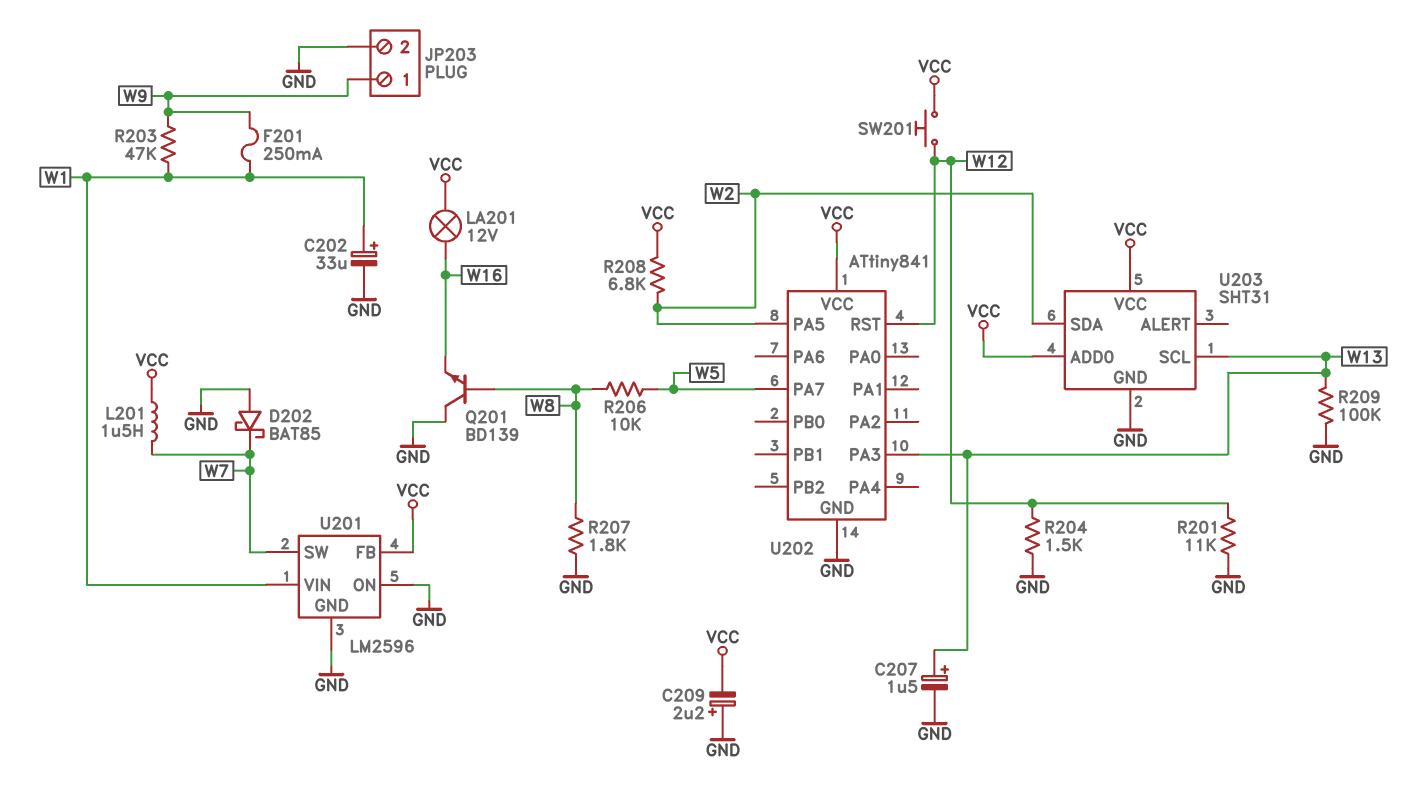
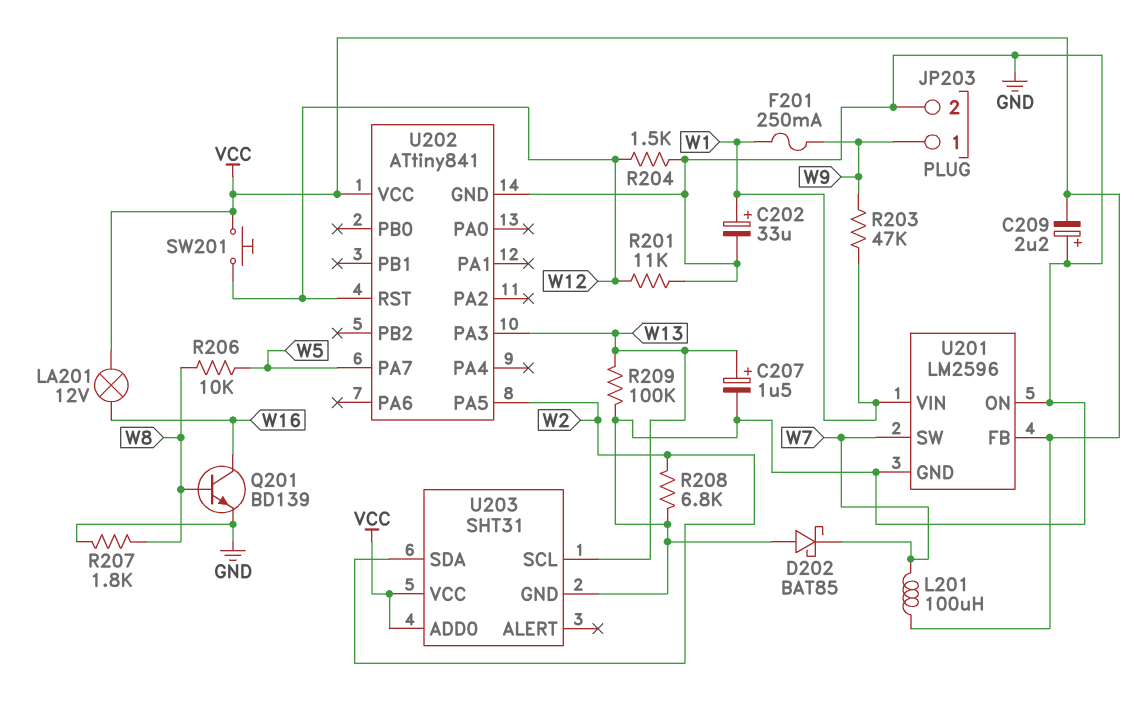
L201: 1.5uH (VCC, W7) -> 100uH (VCC, W7)
Q201: NPN BD139 (B W8, C GND, E W16) -> NPN BD139 (B W8, C W16, E GND)
R208: 6.8k (VCC, W2) -> 6.8k (GND, W2)

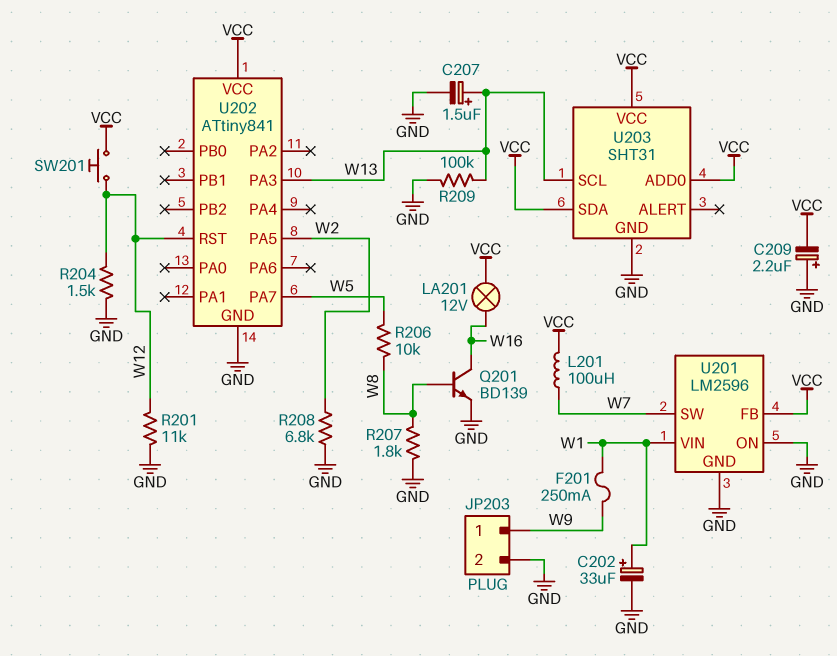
D202: schottky BAT85 (A GND, K W7) -> none
R203: 47k (W1, W9) -> none
U203 pin SDA: W2 -> VCC

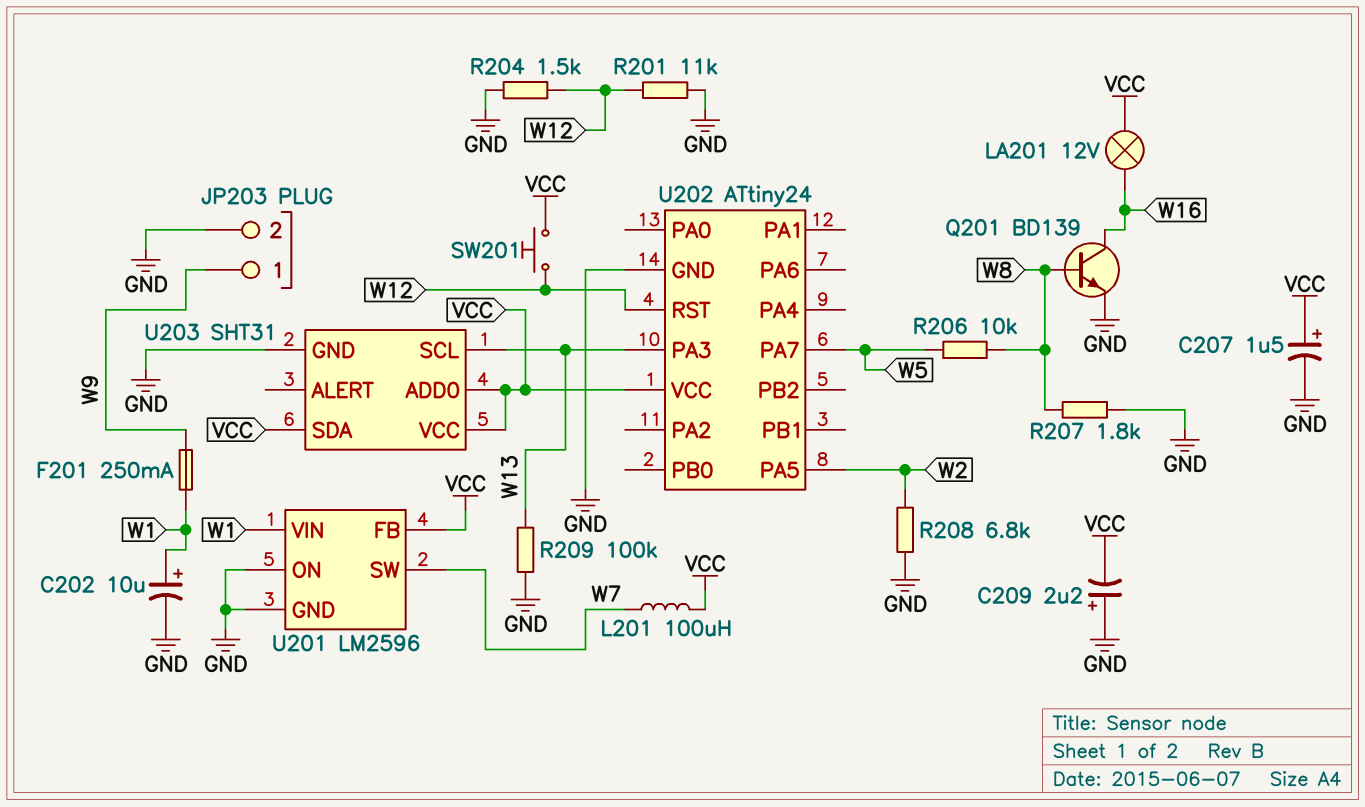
C202: 33uF (plus W1, minus GND) -> 10uF (plus W1, minus GND)
C207: 1.5uF (plus W13, minus GND) -> 1.5uF (plus VCC, minus GND)
U202: ATtiny841 -> ATtiny24

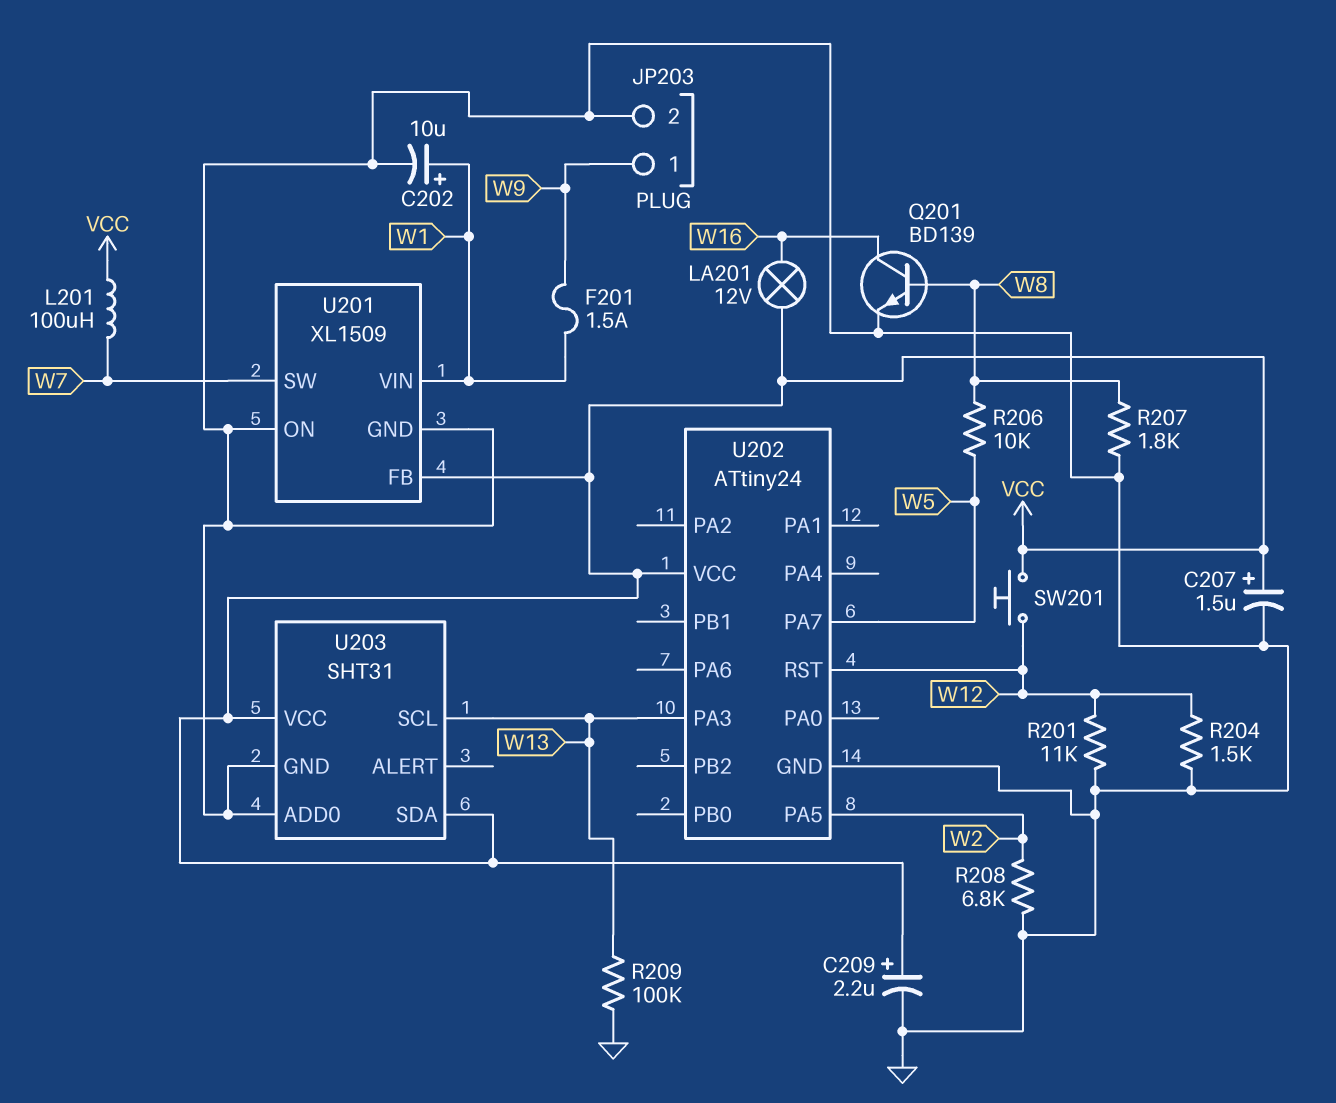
C209: 2.2uF (plus GND, minus VCC) -> 2.2uF (plus VCC, minus GND)
F201: 250mA (W1, W9) -> 1.5A (W1, W9)
U201: LM2596 -> XL1509
U203 pin ADD0: VCC -> GND

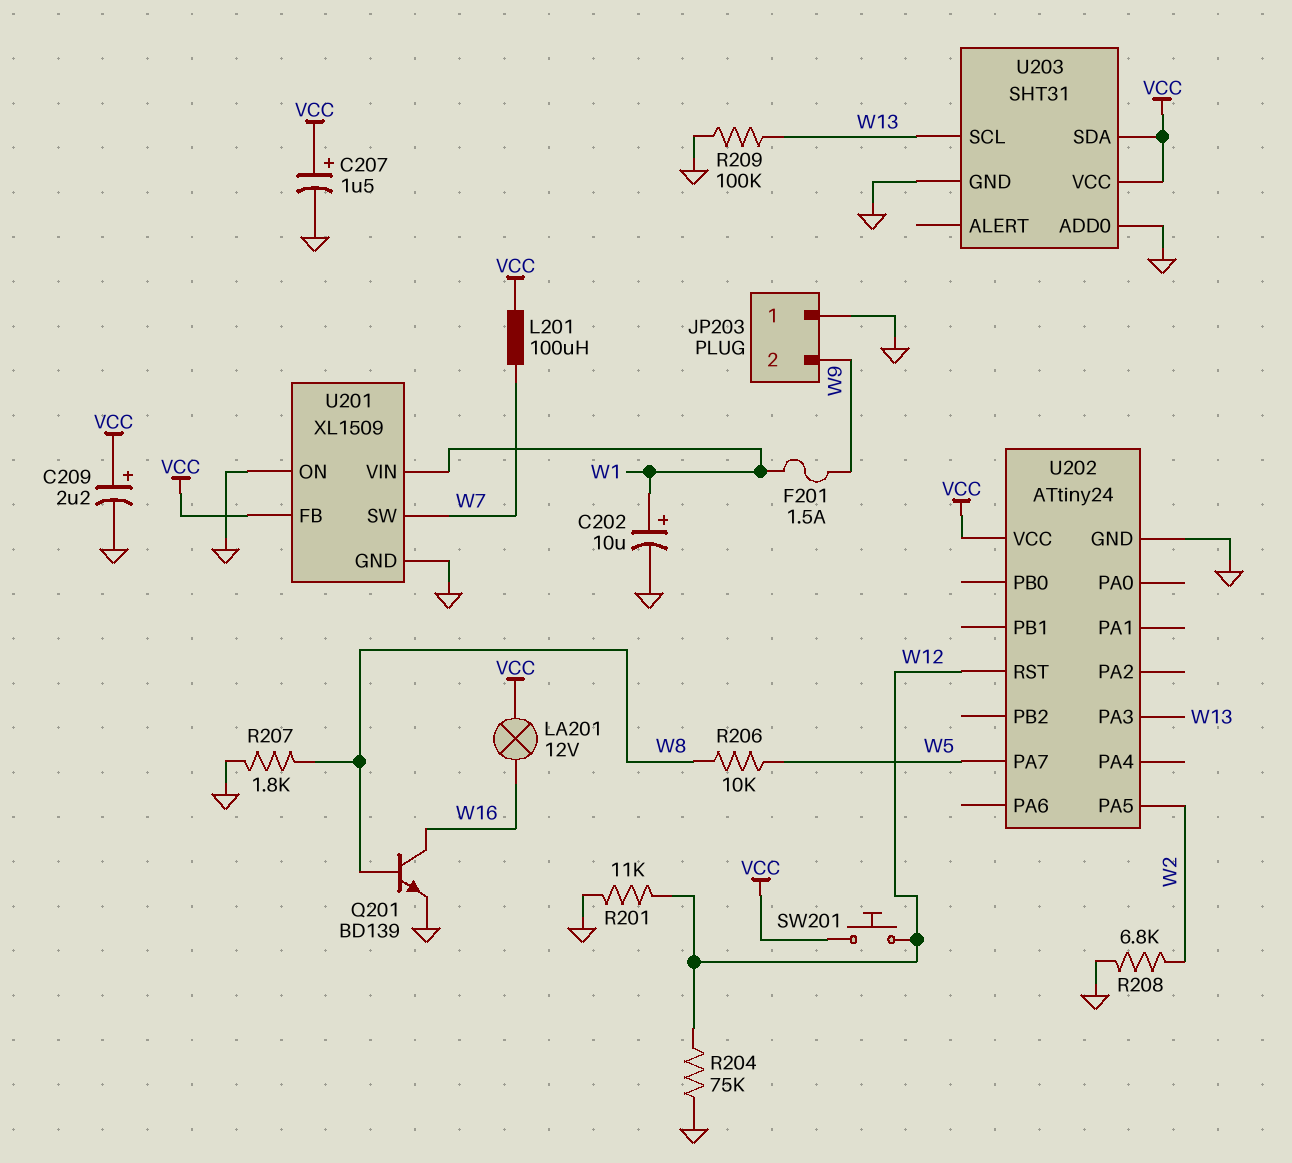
JP203 pin 1: W9 -> GND
JP203 pin 2: GND -> W9
R204: 1.5k (GND, W12) -> 75k (GND, W12)

